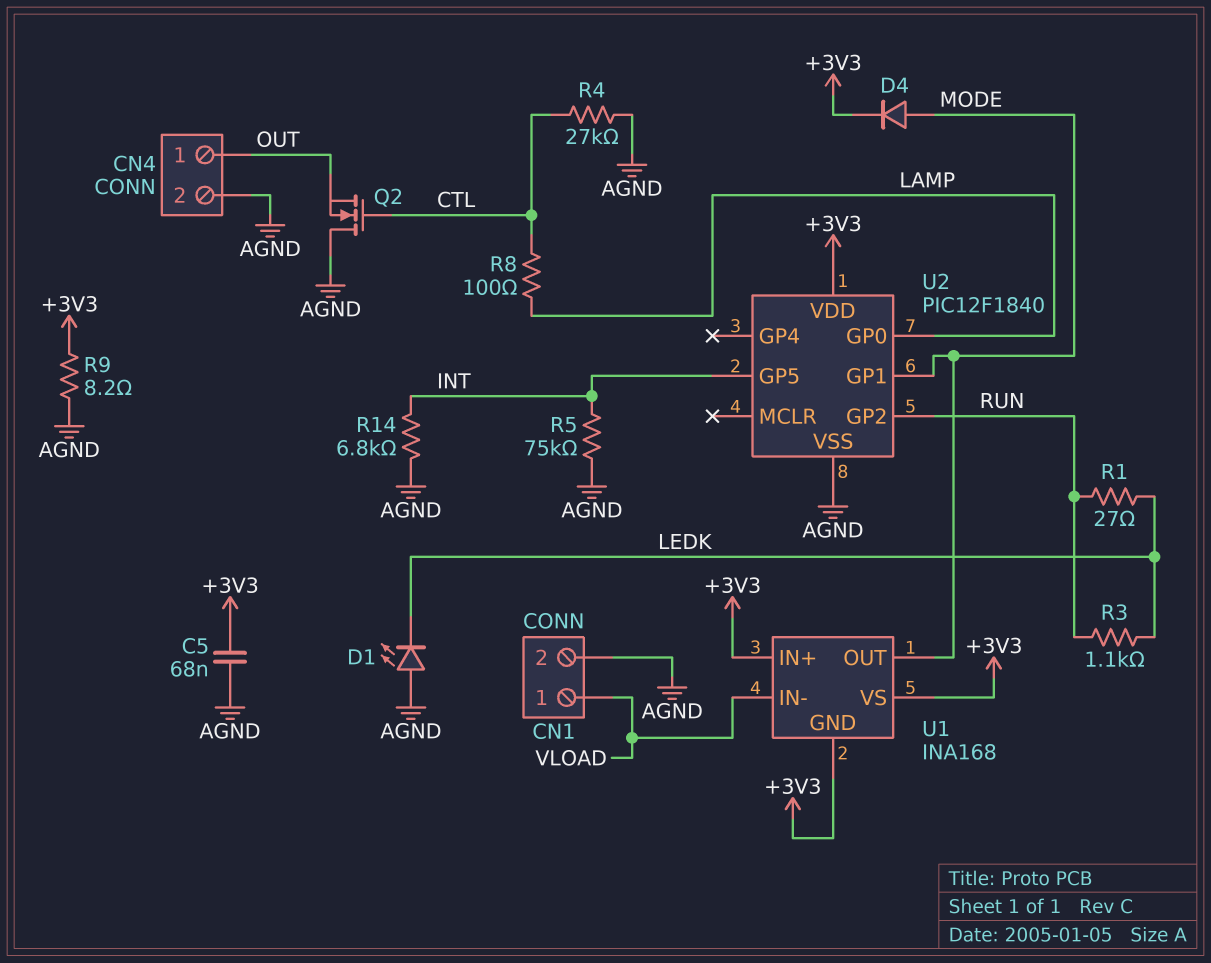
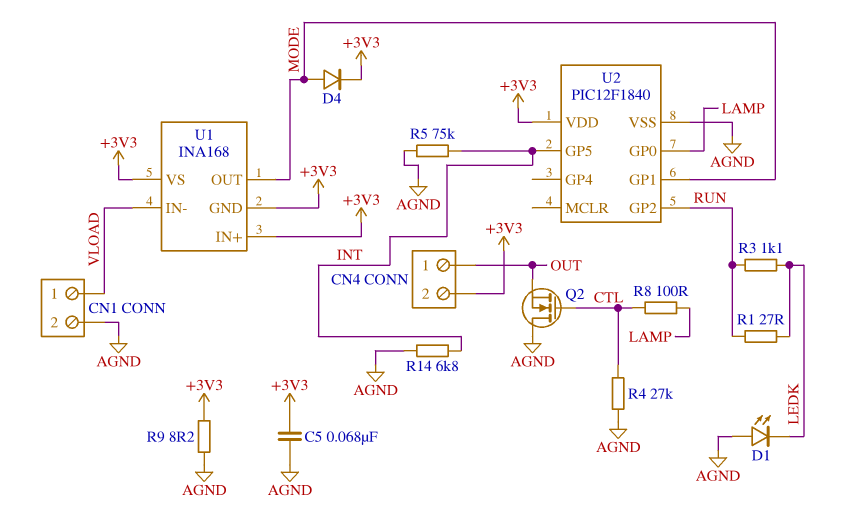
CN4 pin 2: AGND -> +3V3

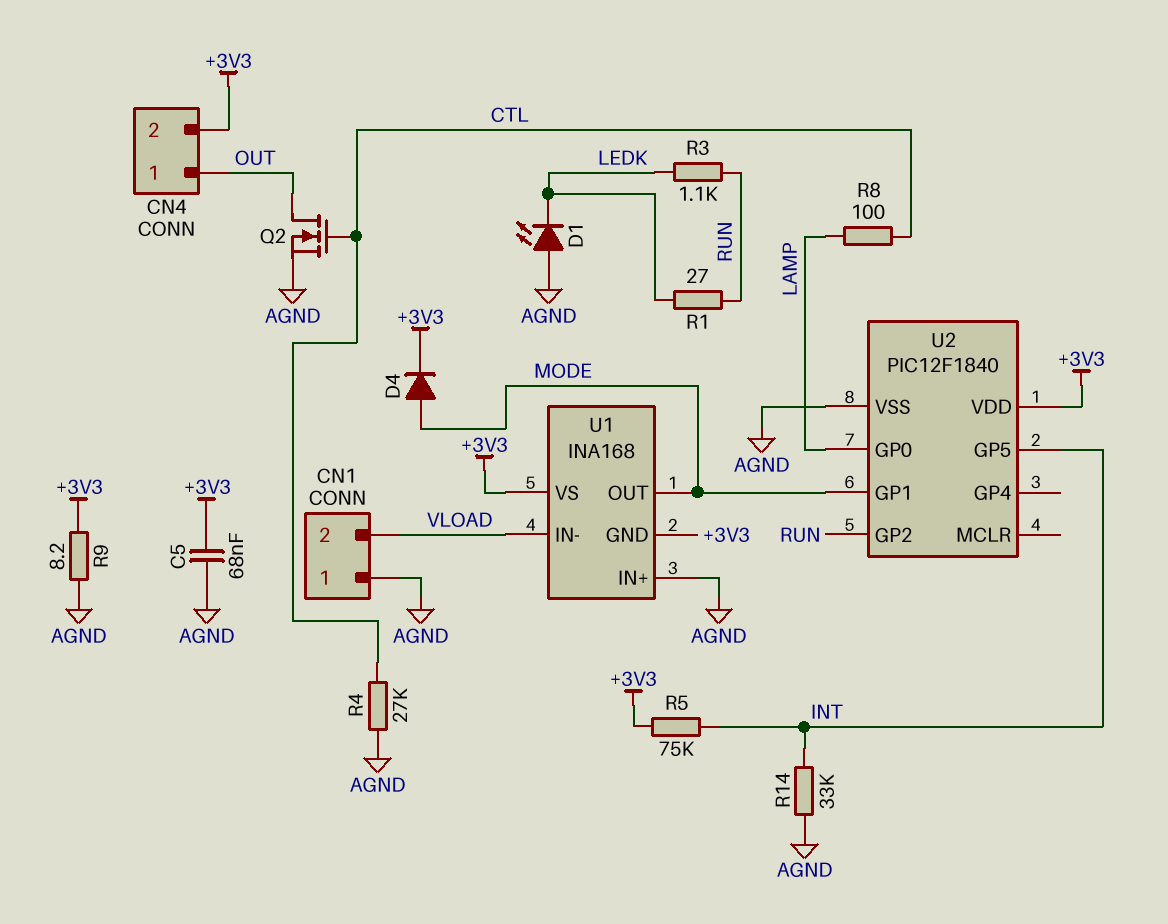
CN1 pin 1: VLOAD -> AGND
CN1 pin 2: AGND -> VLOAD
Q2: NMOS (G CTL, D AGND, S OUT) -> NMOS (G CTL, D OUT, S AGND)
R5: 75k (AGND, INT) -> 75k (+3V3, INT)
R14: 6.8k (AGND, INT) -> 33k (AGND, INT)
U1 pin IN+: +3V3 -> AGND

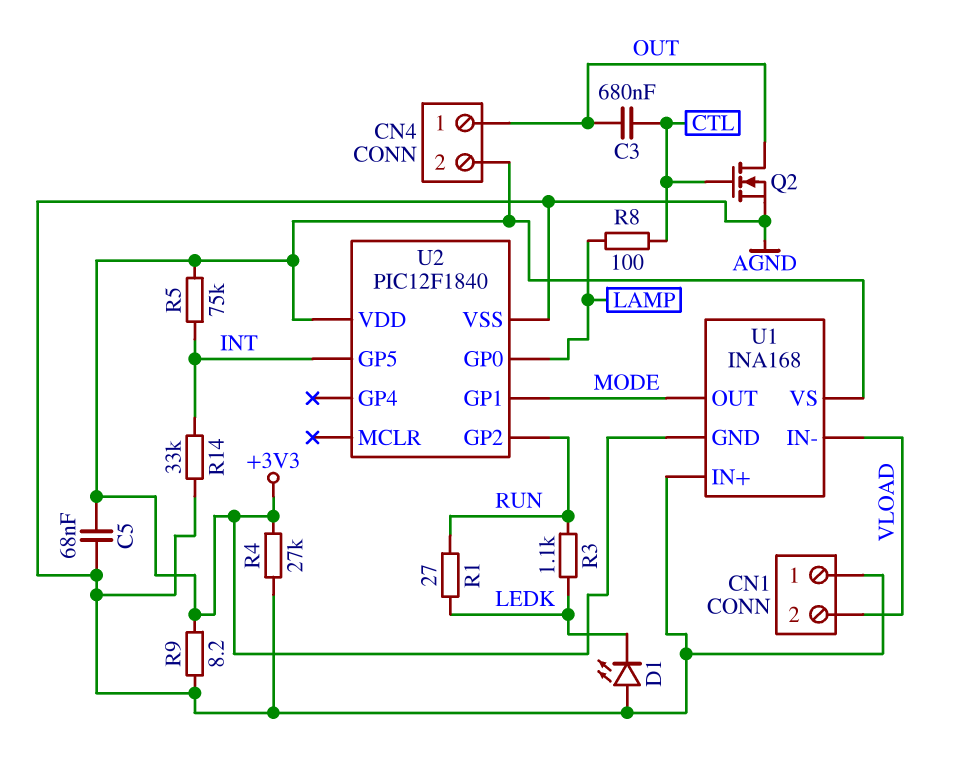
C3: none -> 680nF (CTL, OUT)
D4: diode (A MODE, K +3V3) -> none
R4: 27k (AGND, CTL) -> 27k (+3V3, AGND)

